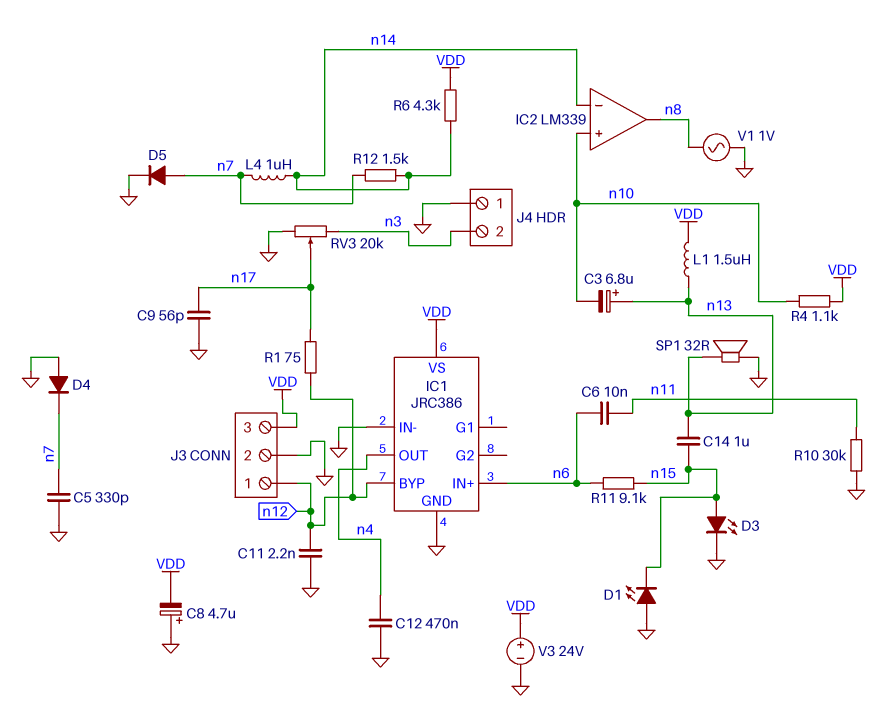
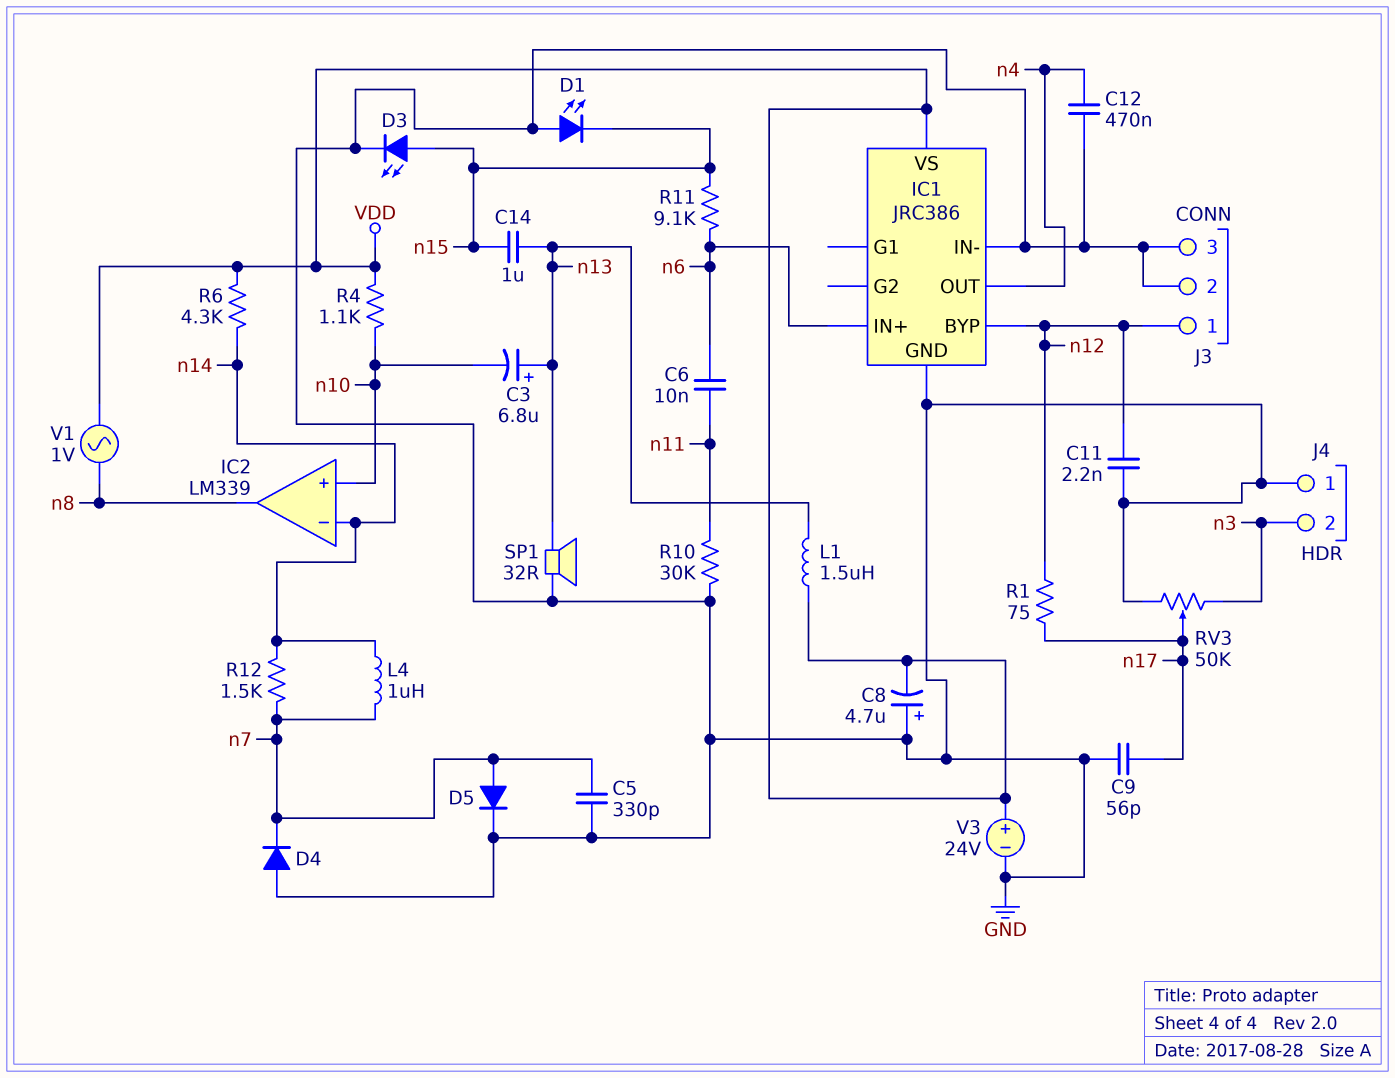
J3 pin 3: VDD -> GND
RV3: 20k (GND, n3, wiper n17) -> 50k (GND, n3, wiper n17)
V1: AC 1V (GND, n8) -> AC 1V (VDD, n8)

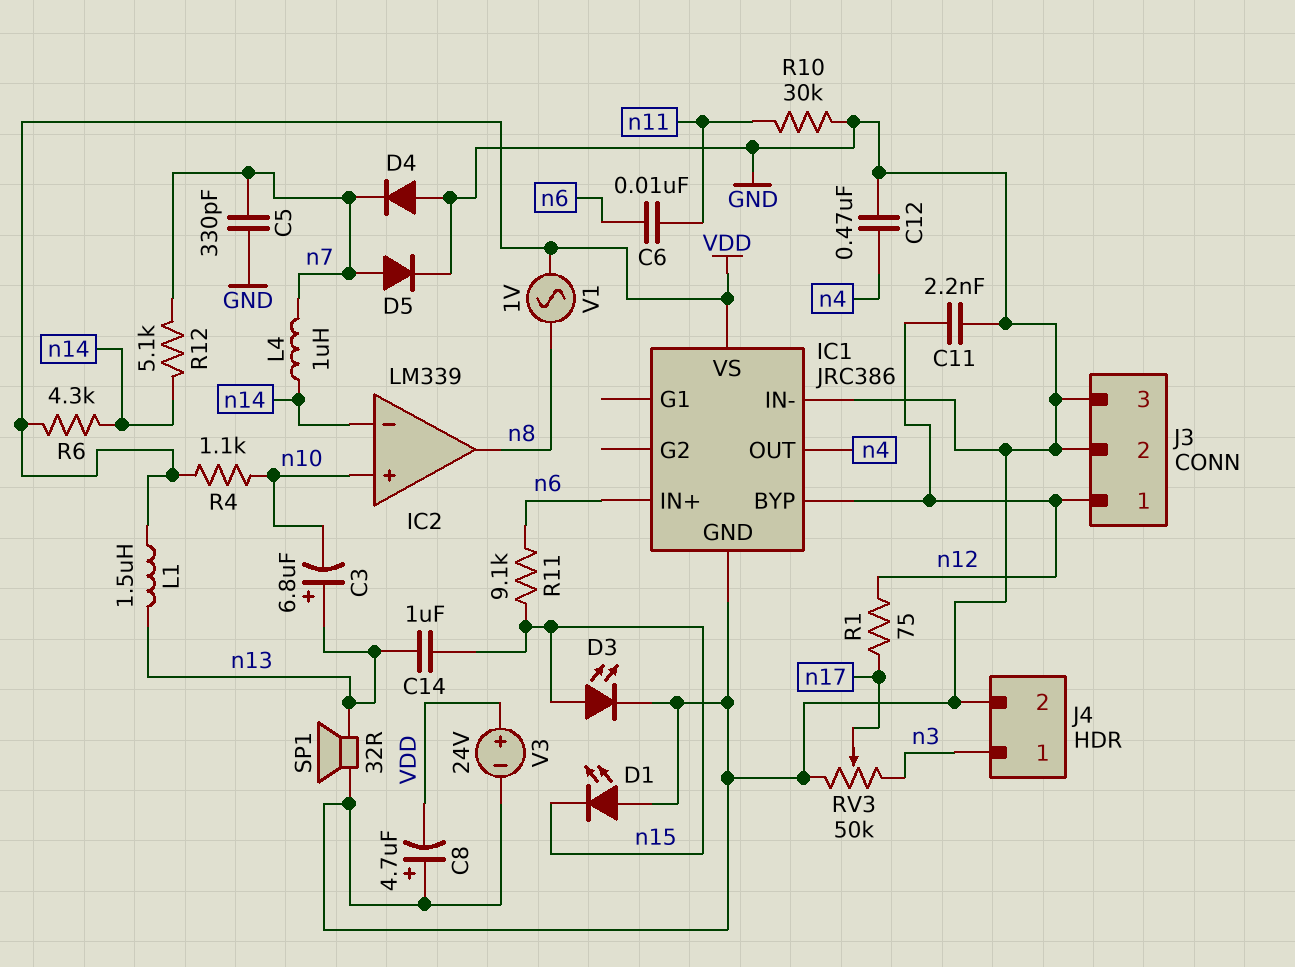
C9: 56pF (GND, n17) -> none
J4 pin 1: GND -> n3
J4 pin 2: n3 -> GND
R12: 1.5k (n7, n14) -> 5.1k (n7, n14)

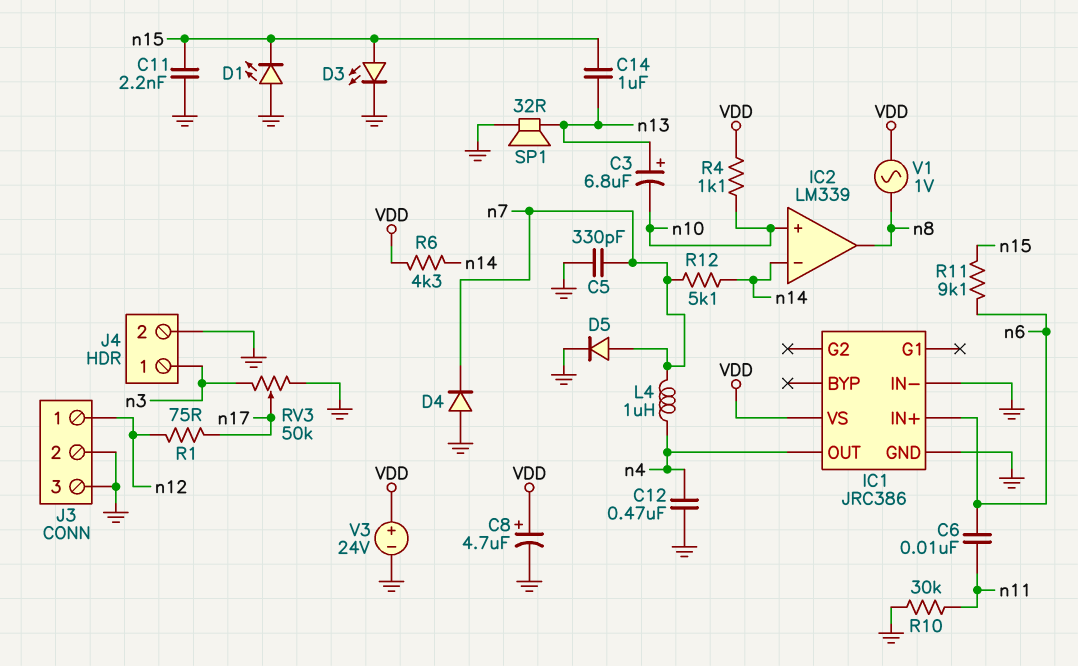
C8: 4.7uF (plus GND, minus VDD) -> 4.7uF (plus VDD, minus GND)
C11: 2.2nF (GND, n12) -> 2.2nF (GND, n15)
IC1 pin BYP: n12 -> none
L1: 1.5uH (VDD, n13) -> none
L4: 1uH (n7, n14) -> 1uH (n4, n7)

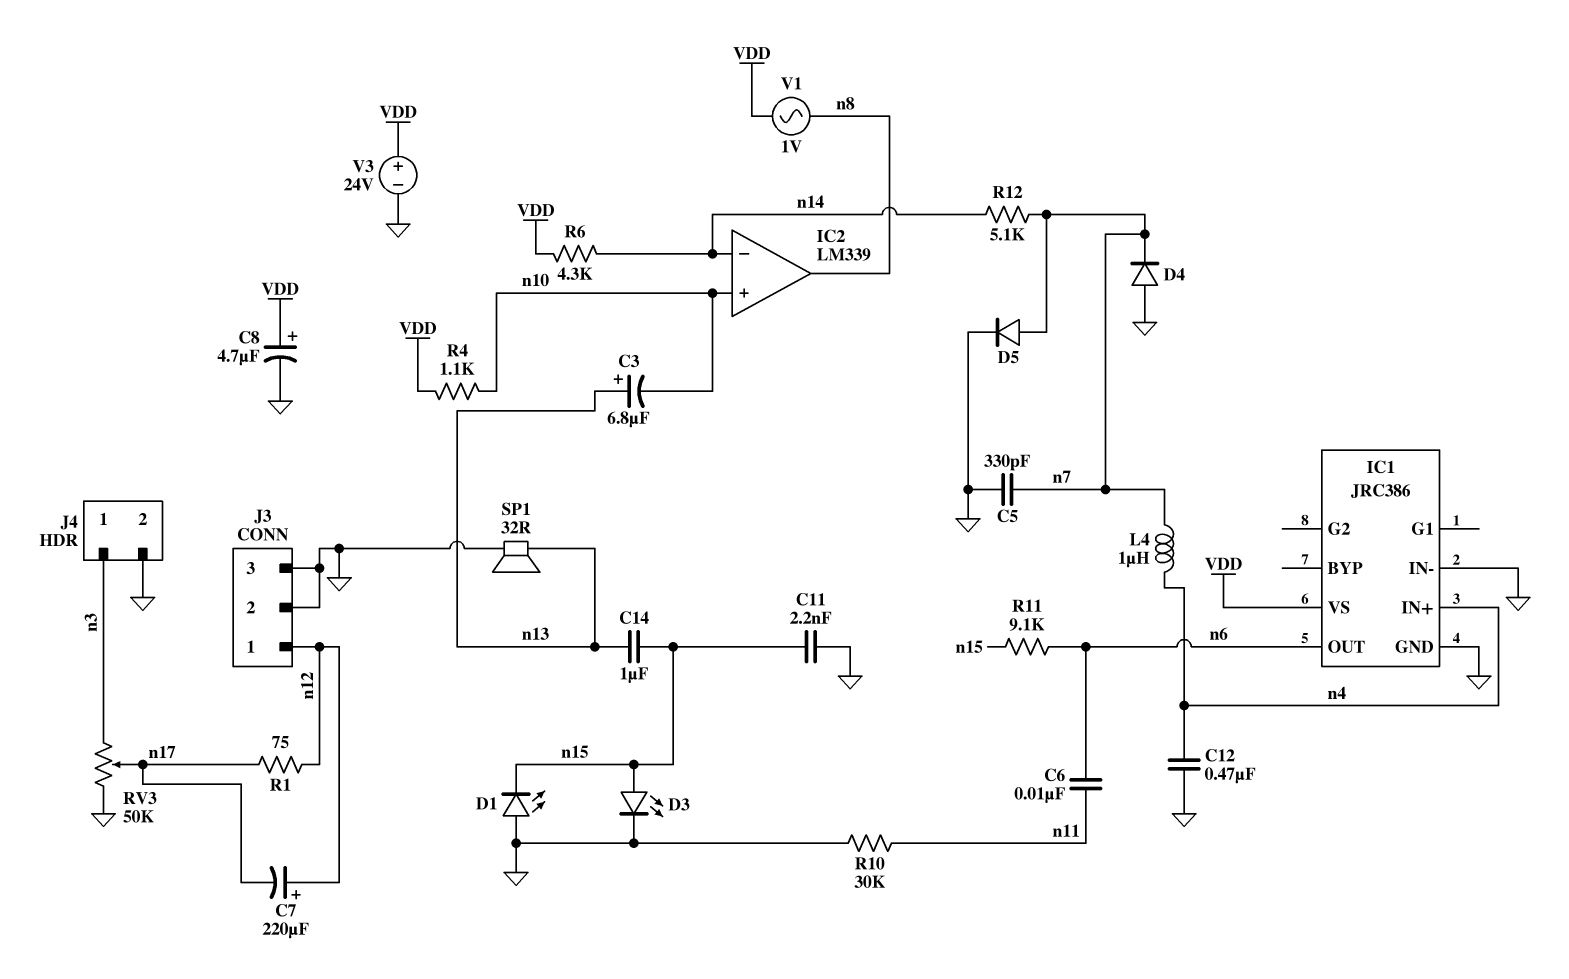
C7: none -> 220uF (plus n12, minus n17)
IC1 pin IN+: n6 -> n4
IC1 pin OUT: n4 -> n6

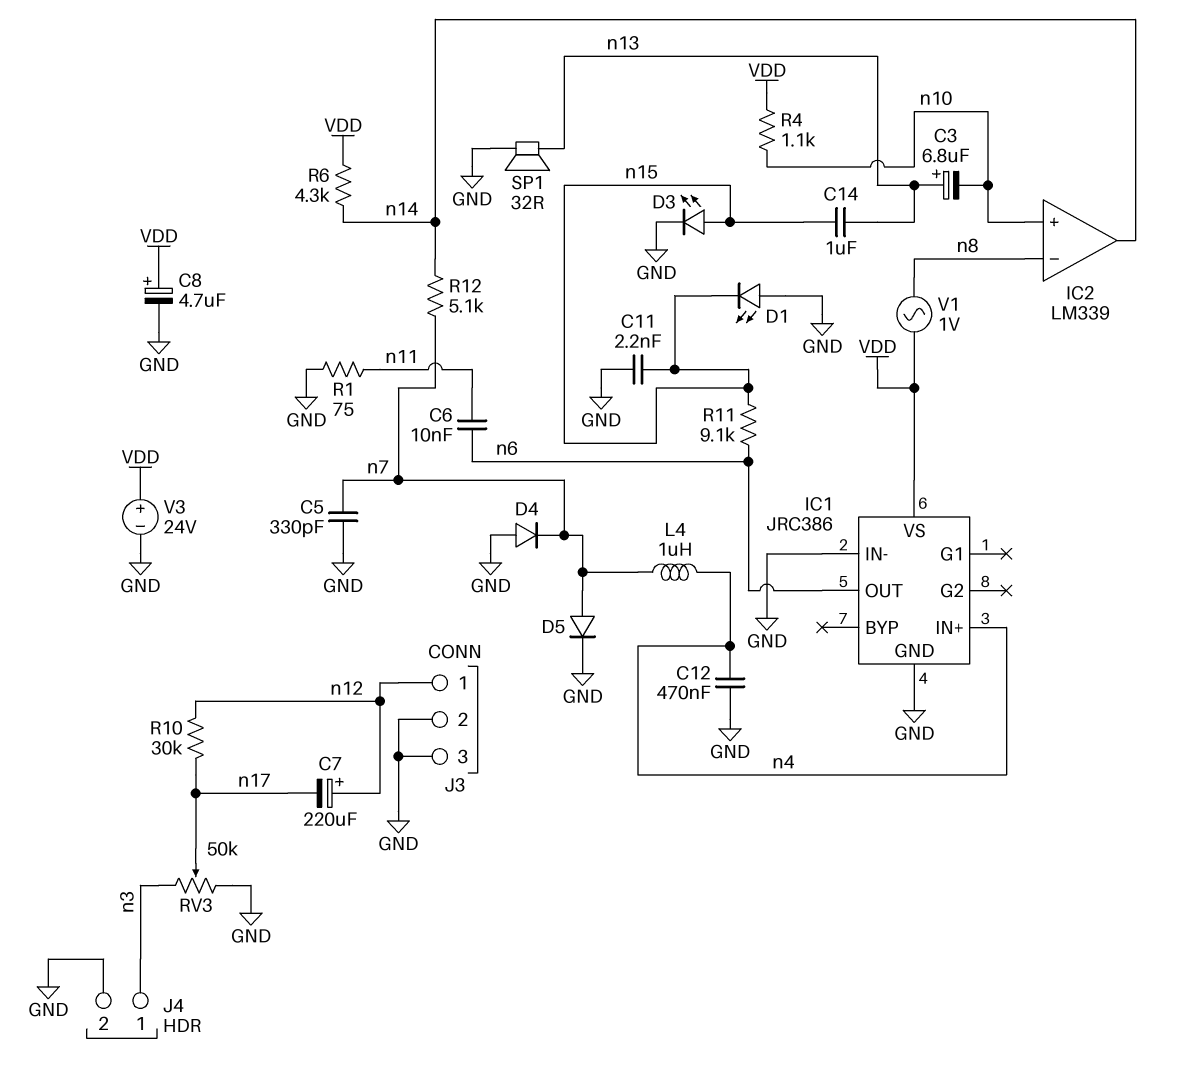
IC2 pin in-: n14 -> n8
IC2 pin out: n8 -> n14
R1: 75 (n12, n17) -> 75 (GND, n11)
R10: 30k (GND, n11) -> 30k (n12, n17)

